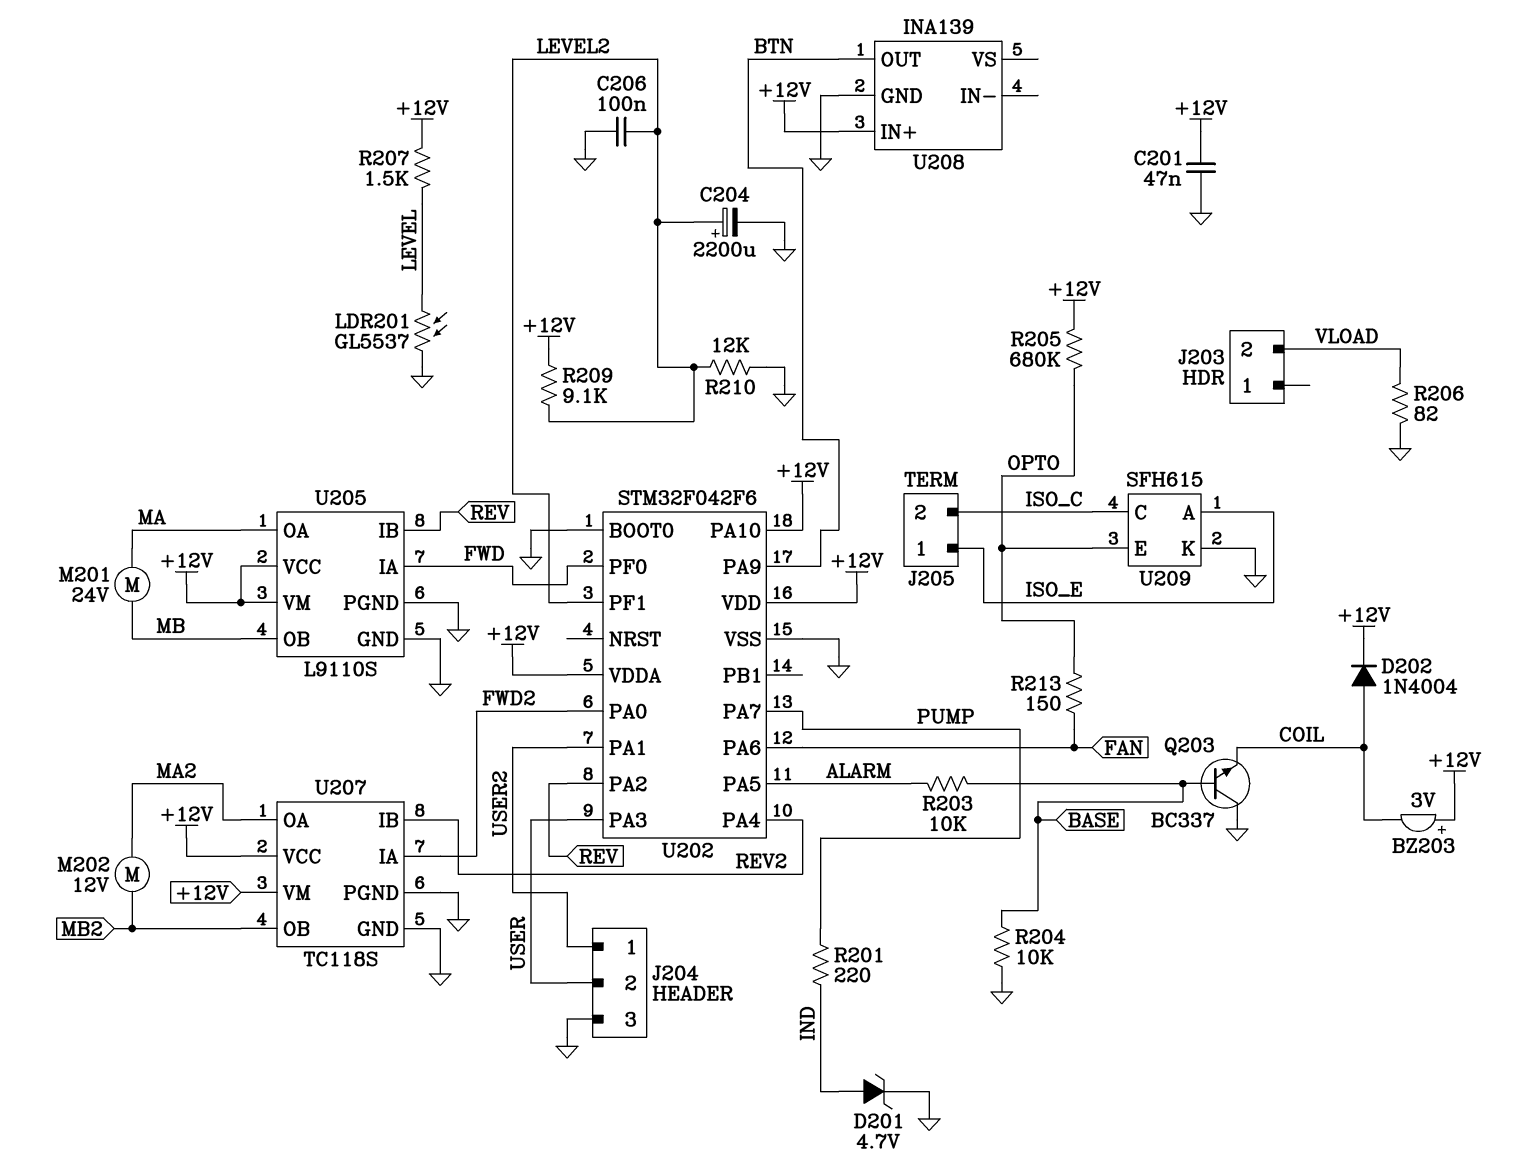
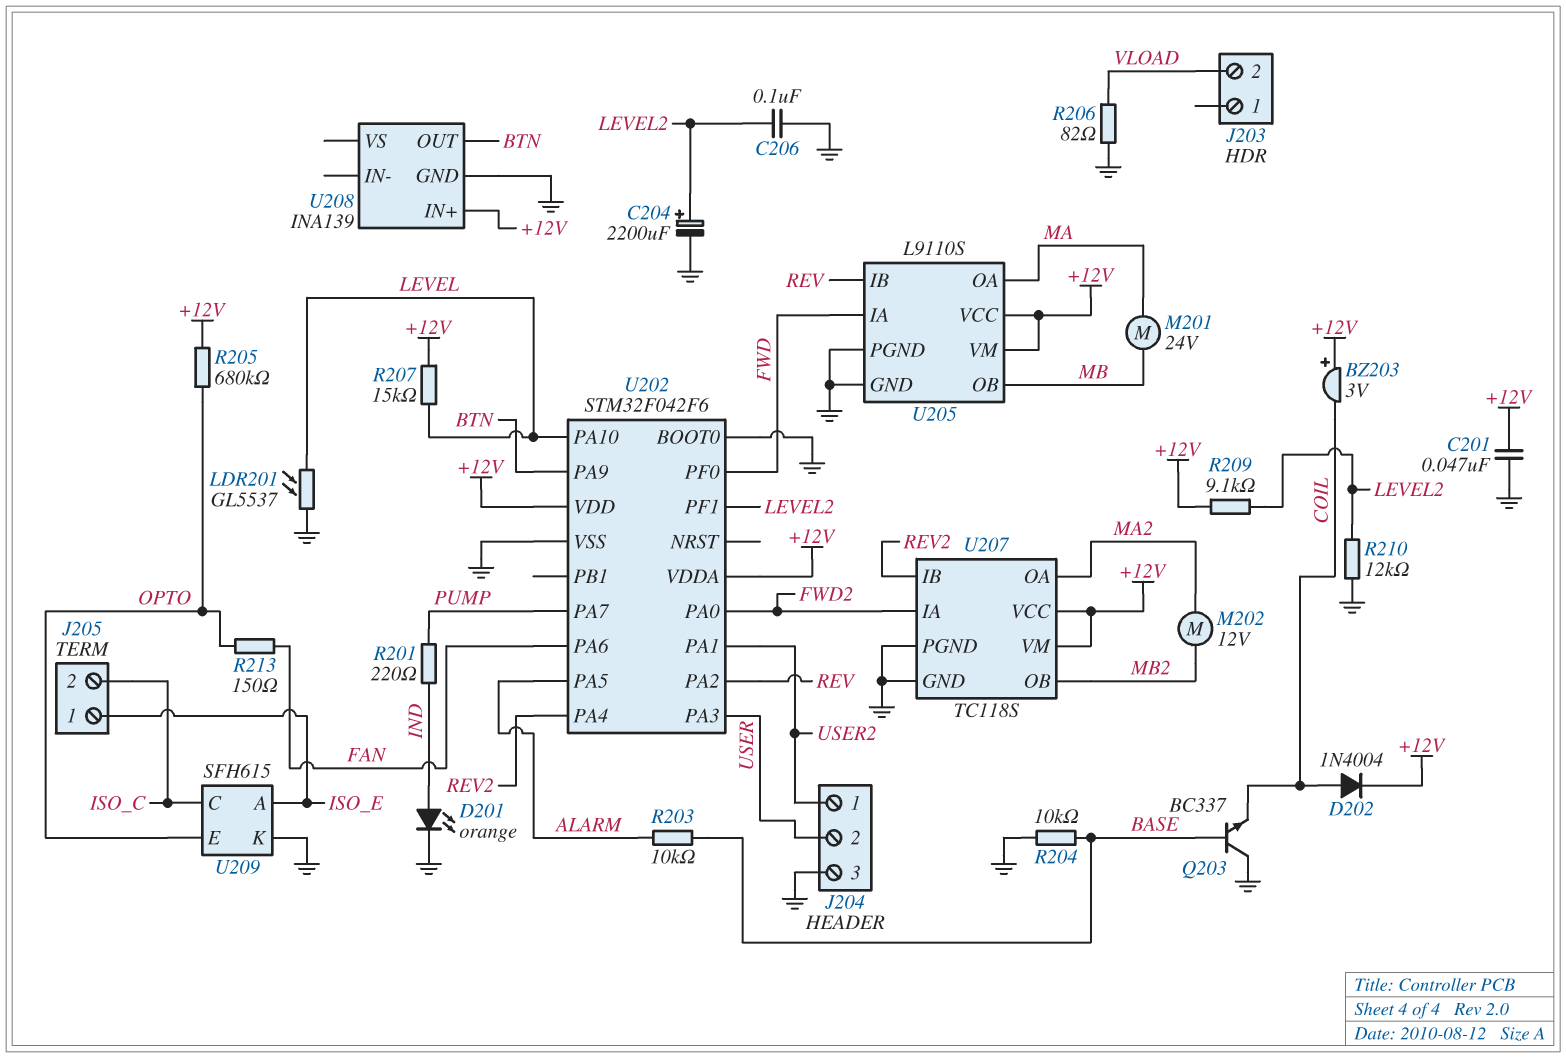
D201: zener 4.7V (A IND, K GND) -> LED orange (A IND, K GND)
R207: 1.5k (+12V, LEVEL) -> 15k (+12V, LEVEL)
U202 pin PA10: +12V -> LEVEL

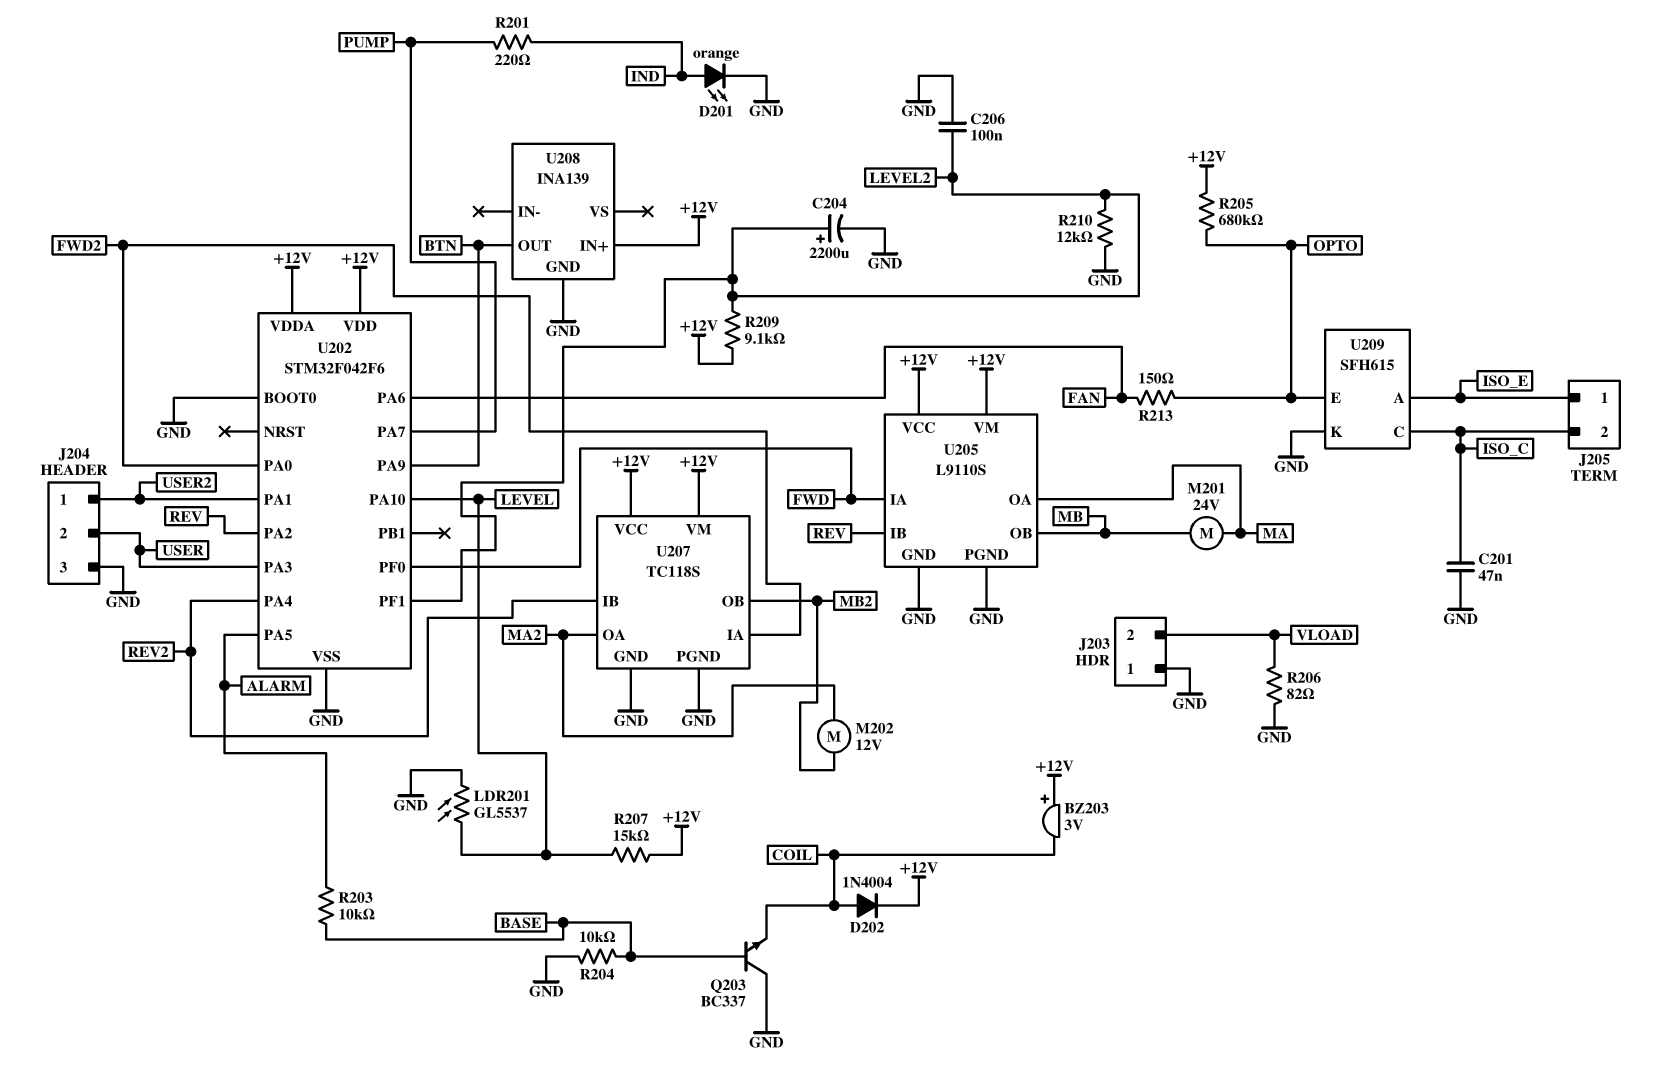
C201: 47nF (+12V, GND) -> 47nF (GND, ISO_C)
J203 pin 1: none -> GND

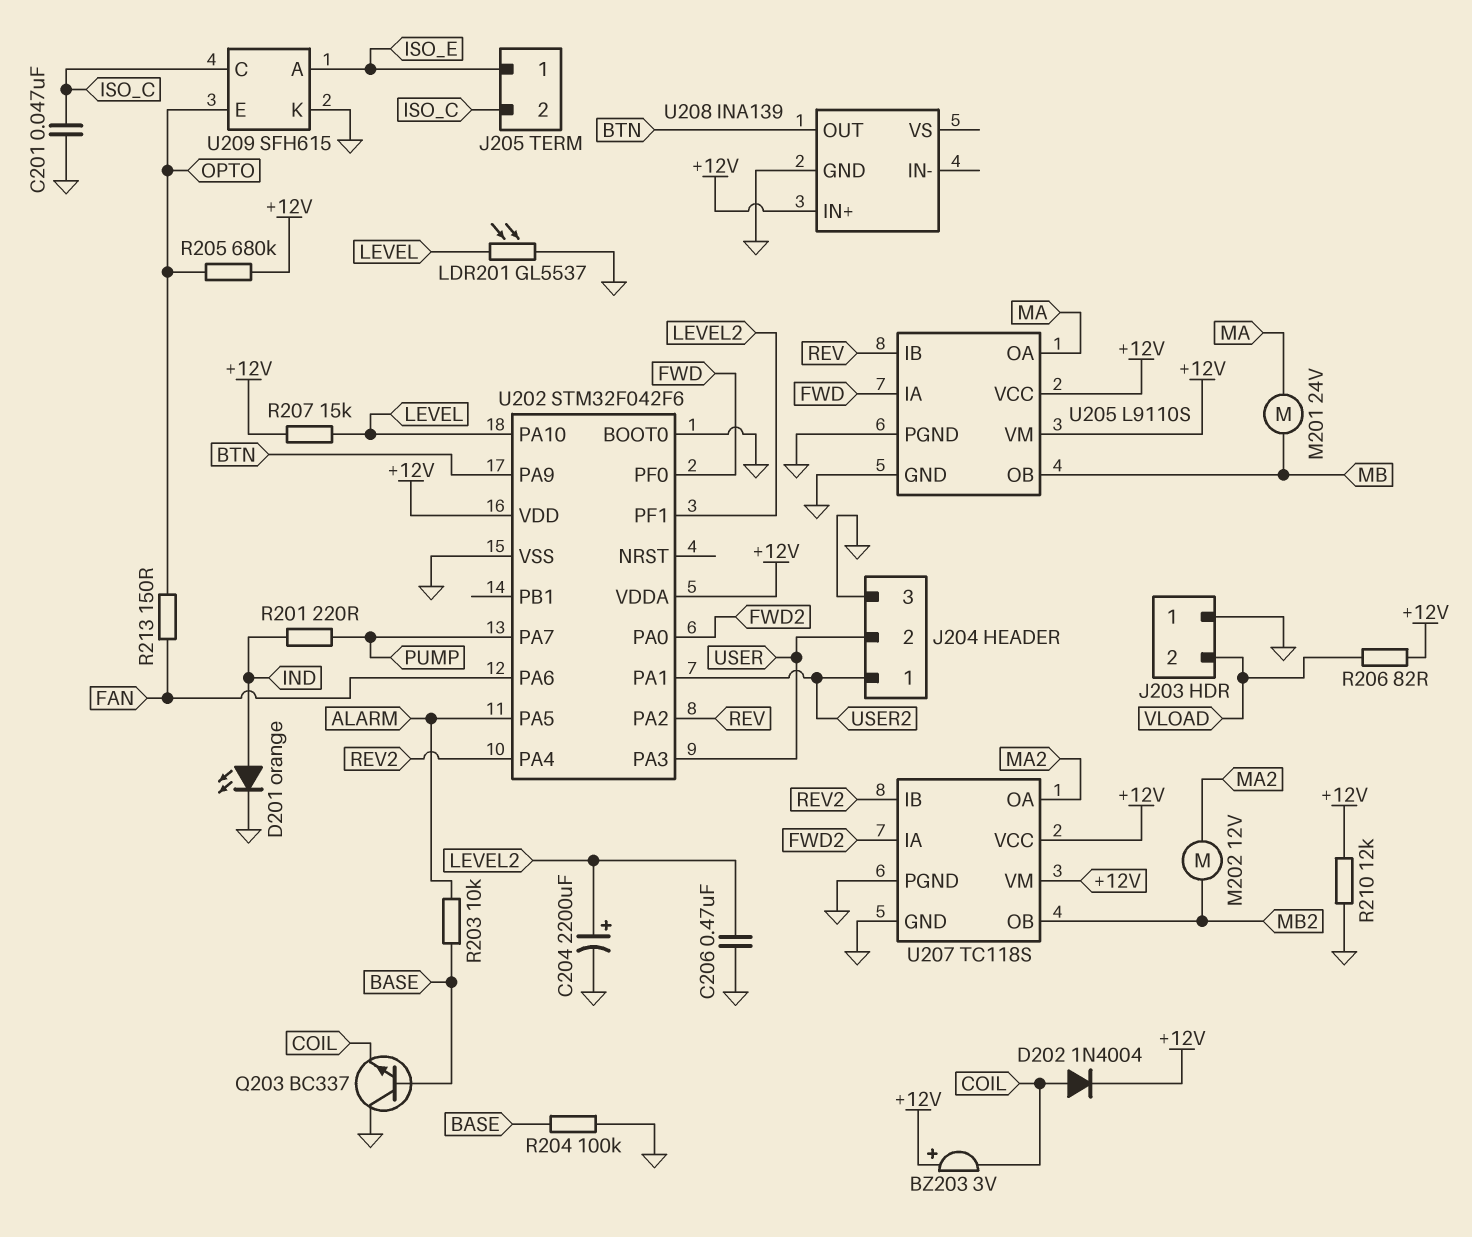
C206: 100nF (GND, LEVEL2) -> 470nF (GND, LEVEL2)
R204: 10k (BASE, GND) -> 100k (BASE, GND)
R206: 82 (GND, VLOAD) -> 82 (+12V, VLOAD)
R209: 9.1k (+12V, LEVEL2) -> none
R210: 12k (GND, LEVEL2) -> 12k (+12V, GND)

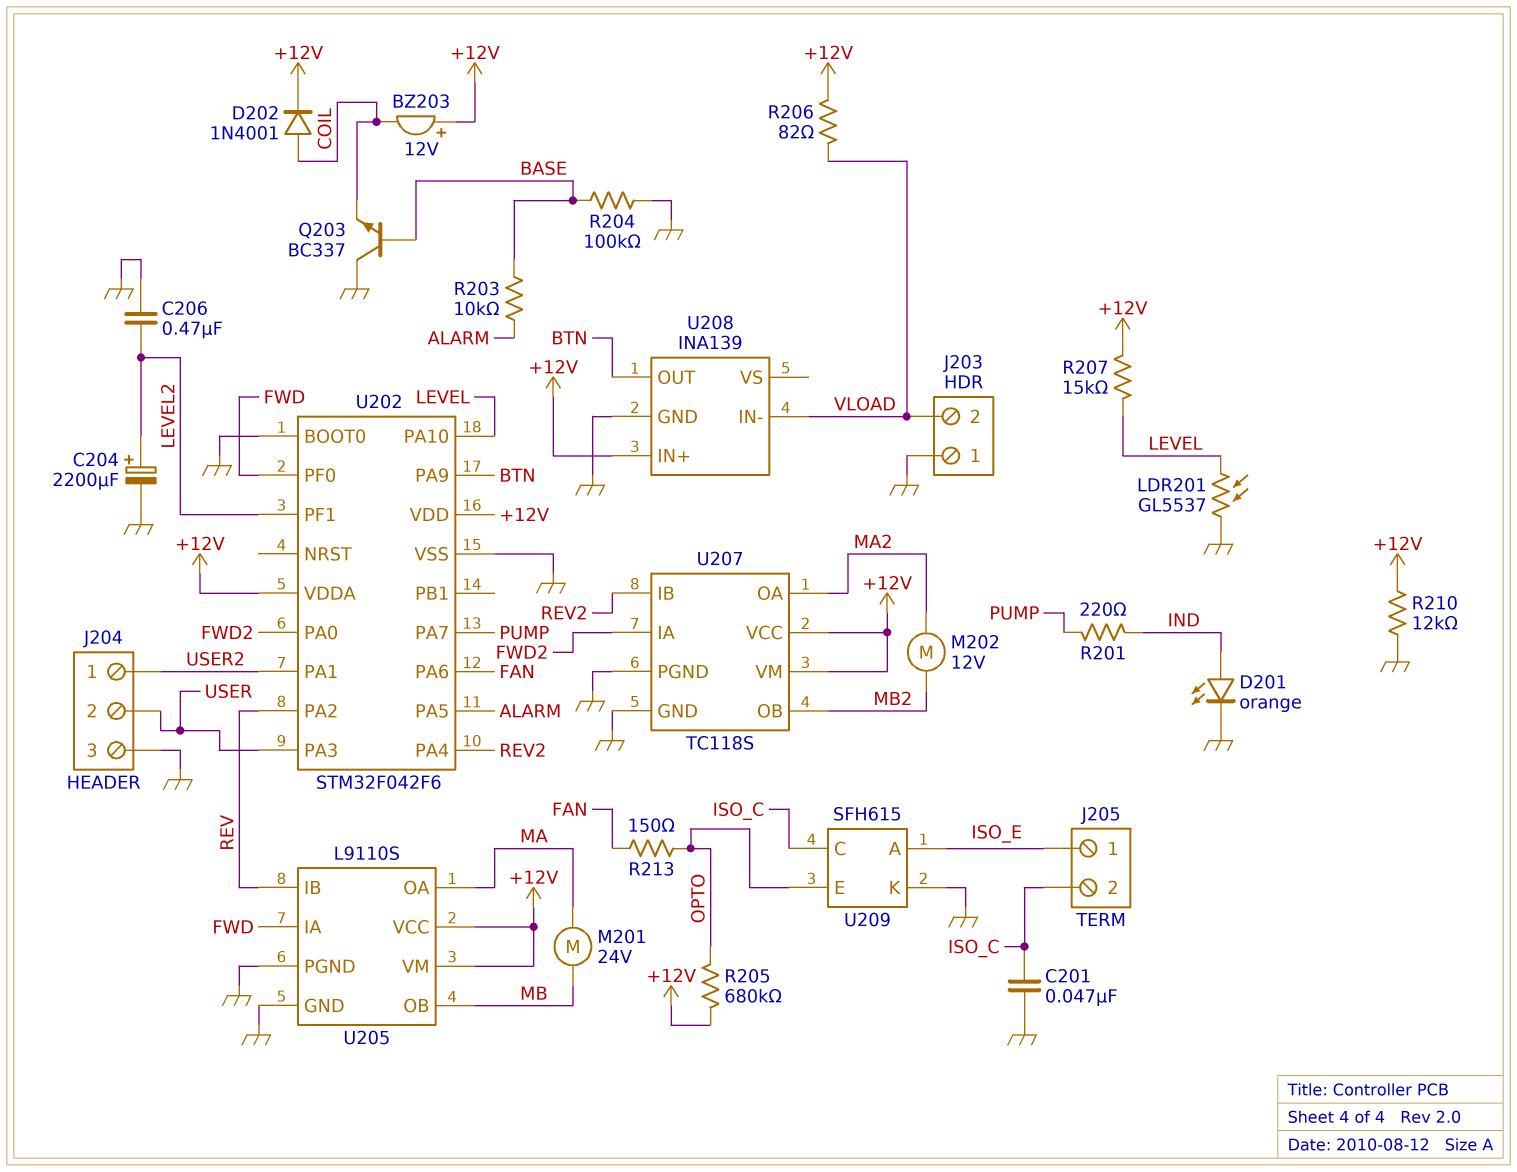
BZ203: buzzer 3V (plus +12V, minus COIL) -> buzzer 12V (plus +12V, minus COIL)
D202: diode 1N4004 (A COIL, K +12V) -> diode 1N4001 (A COIL, K +12V)
U208 pin IN-: none -> VLOAD

